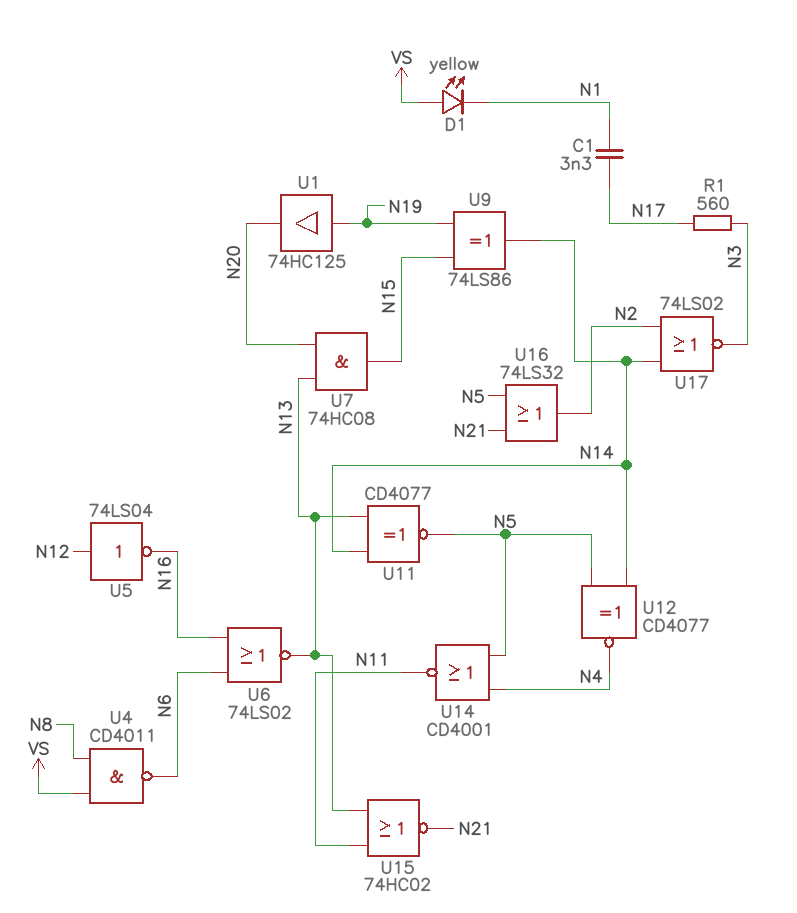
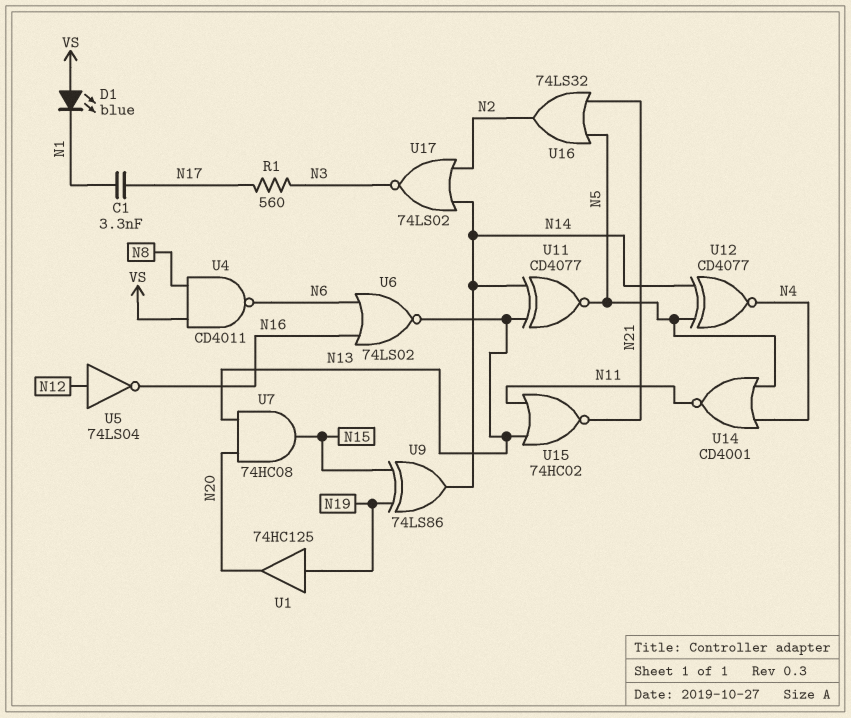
D1: LED yellow (A VS, K N1) -> LED blue (A VS, K N1)

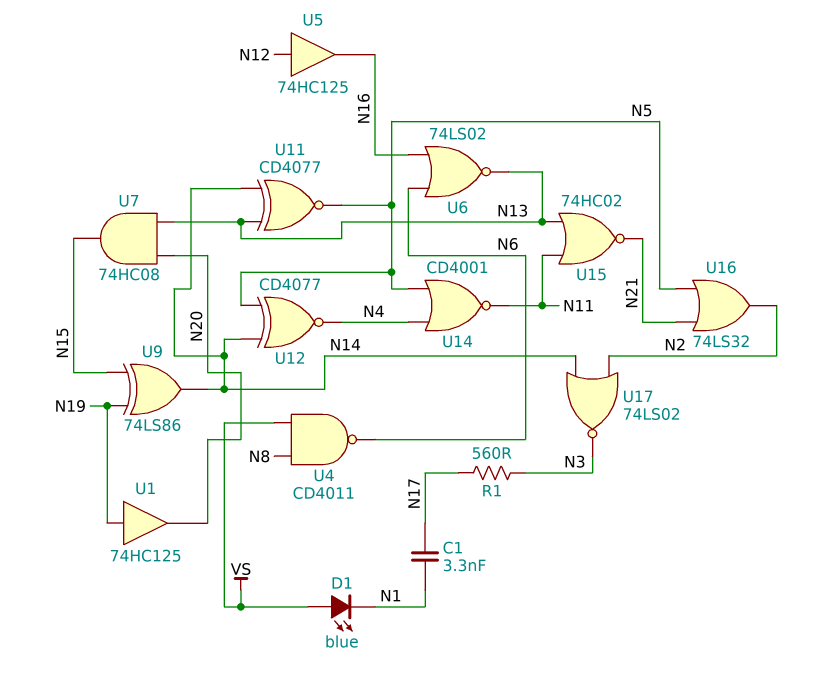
U5: NOT 74LS04 (in N12, out N16) -> buffer 74HC125 (in N12, out N16)

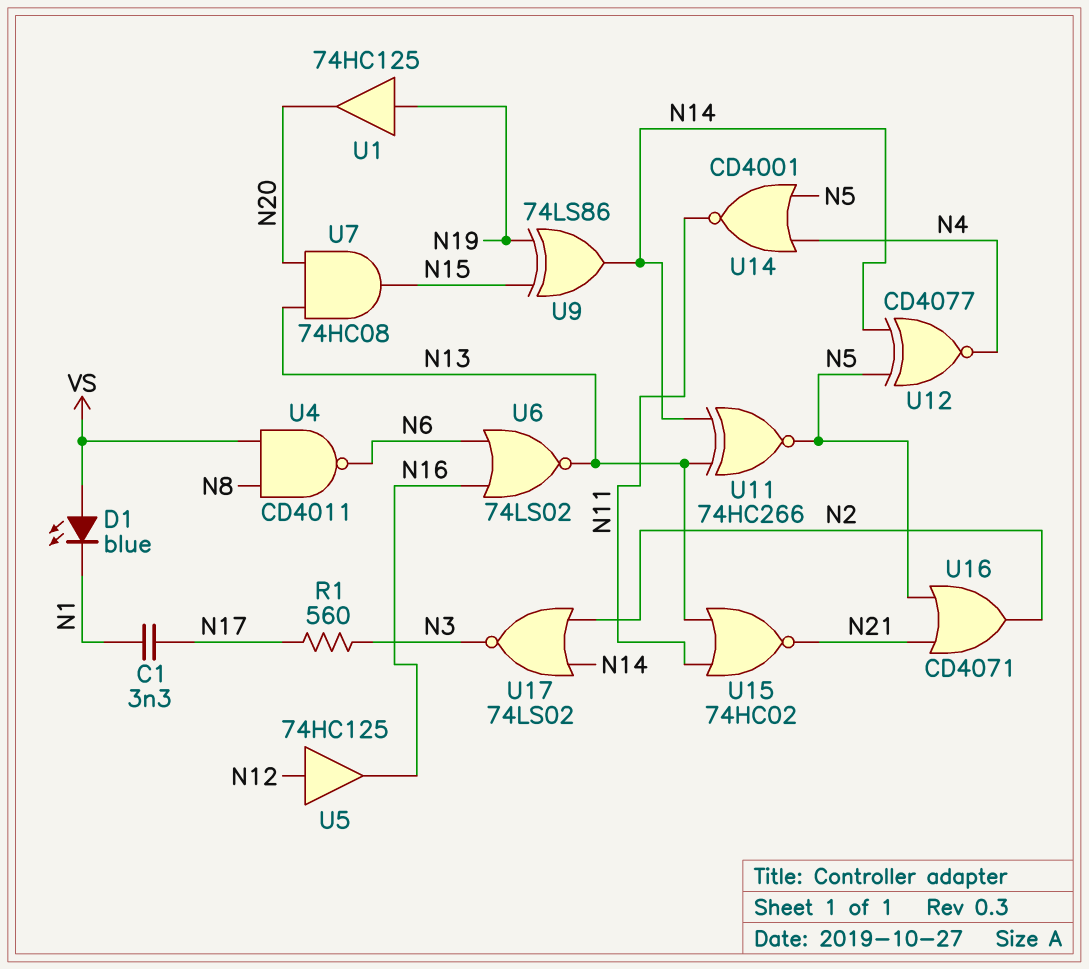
U11: XNOR CD4077 (in N13, in N14, out N5) -> XNOR 74HC266 (in N13, in N14, out N5)
U16: OR 74LS32 (in N5, in N21, out N2) -> OR CD4071 (in N5, in N21, out N2)

